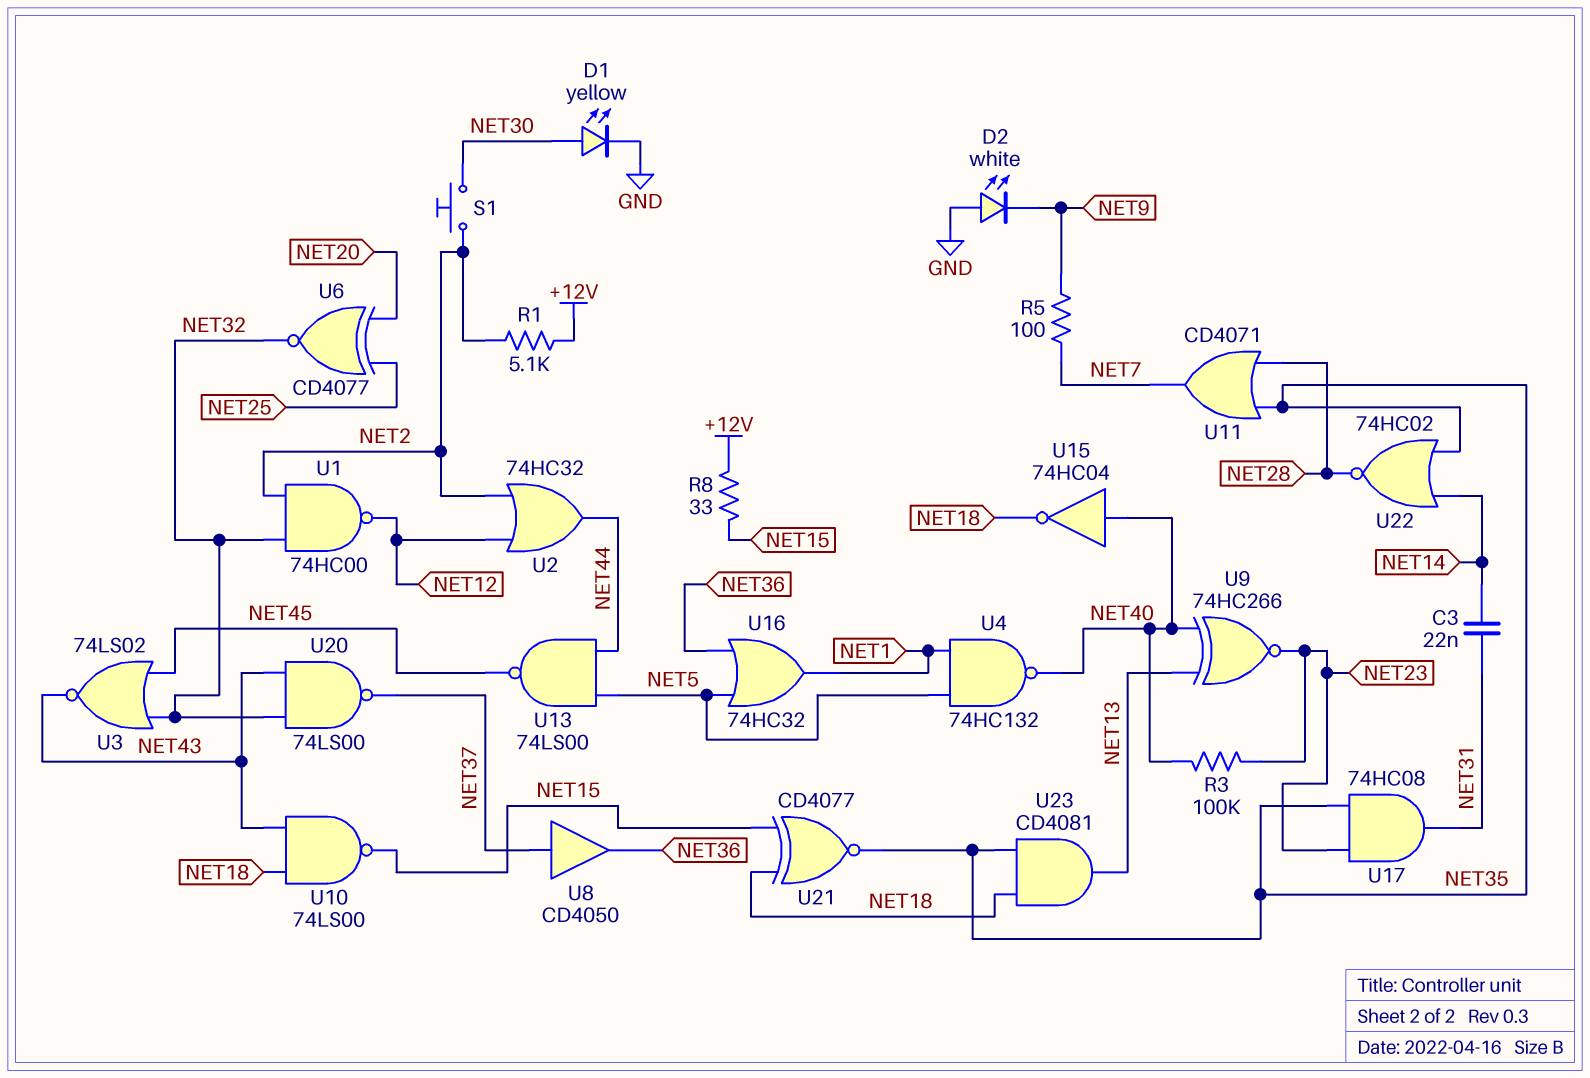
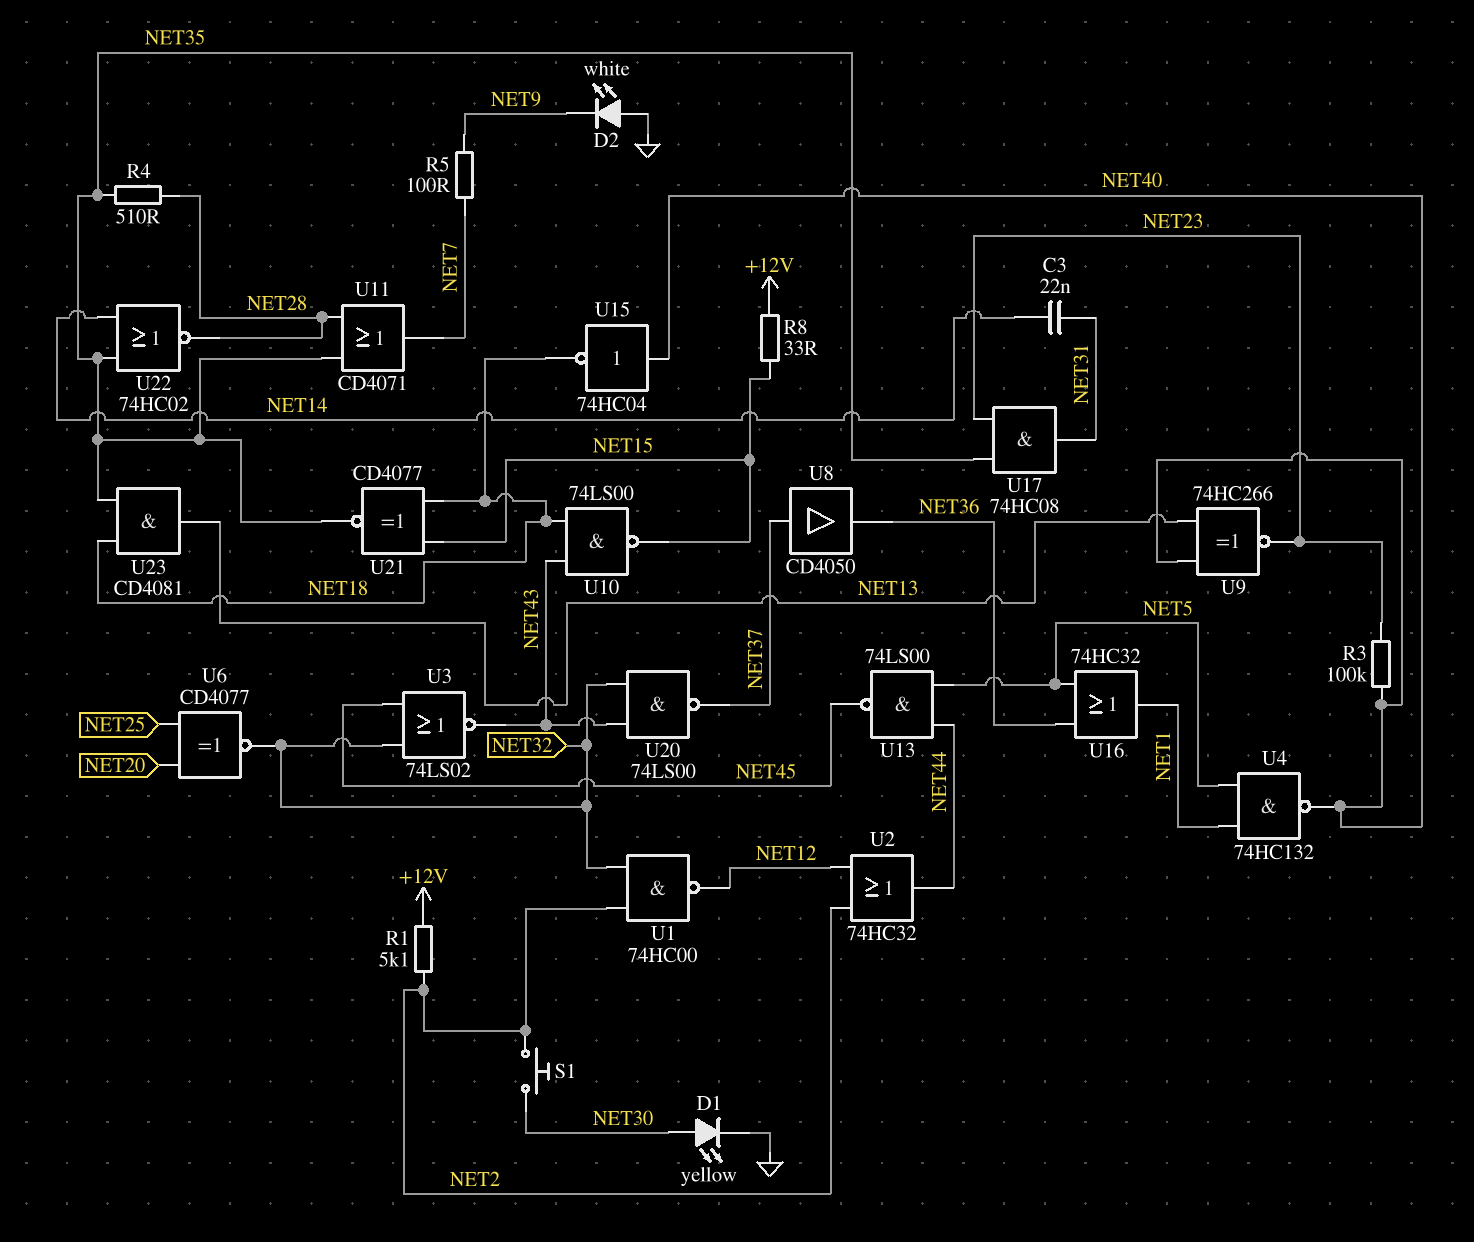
R4: none -> 510 (NET28, NET35)

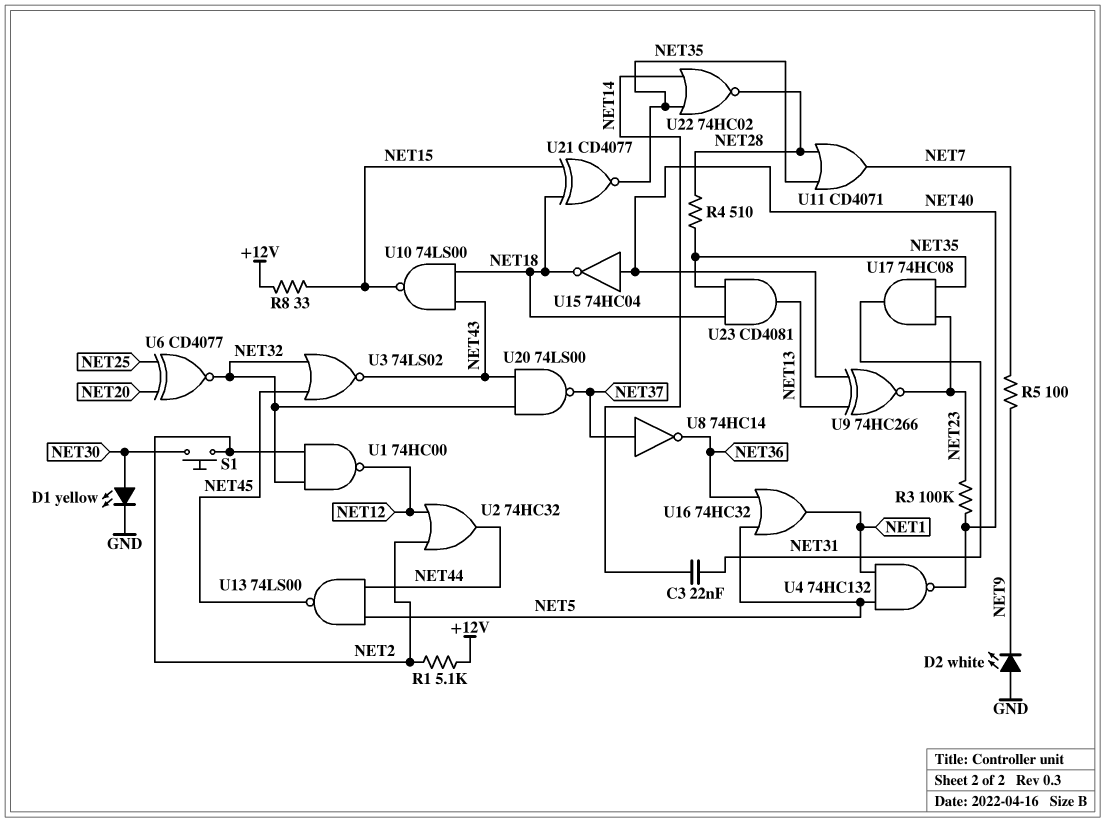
U8: buffer CD4050 (in NET37, out NET36) -> NOT 74HC14 (in NET37, out NET36)

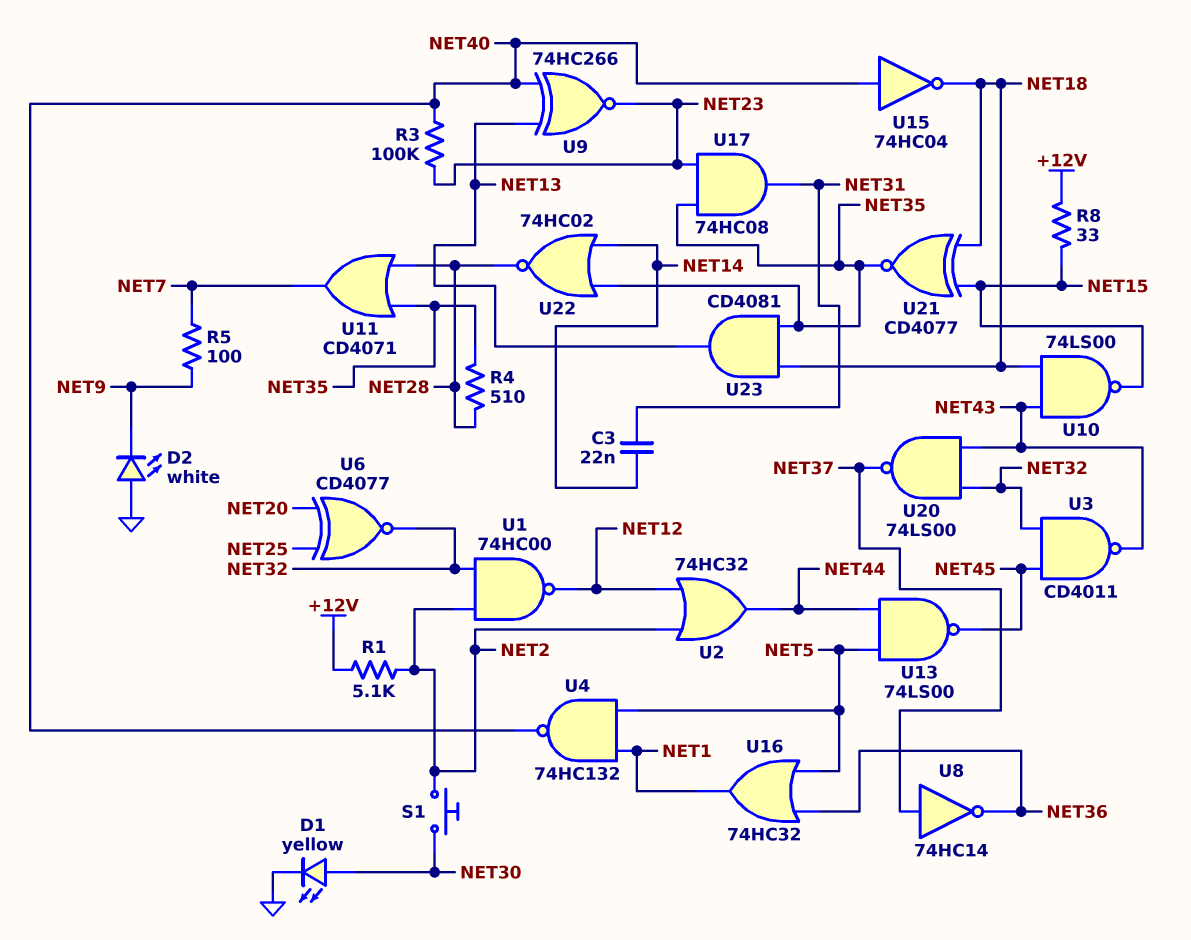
U3: NOR 74LS02 (in NET32, in NET45, out NET43) -> NAND CD4011 (in NET32, in NET45, out NET43)

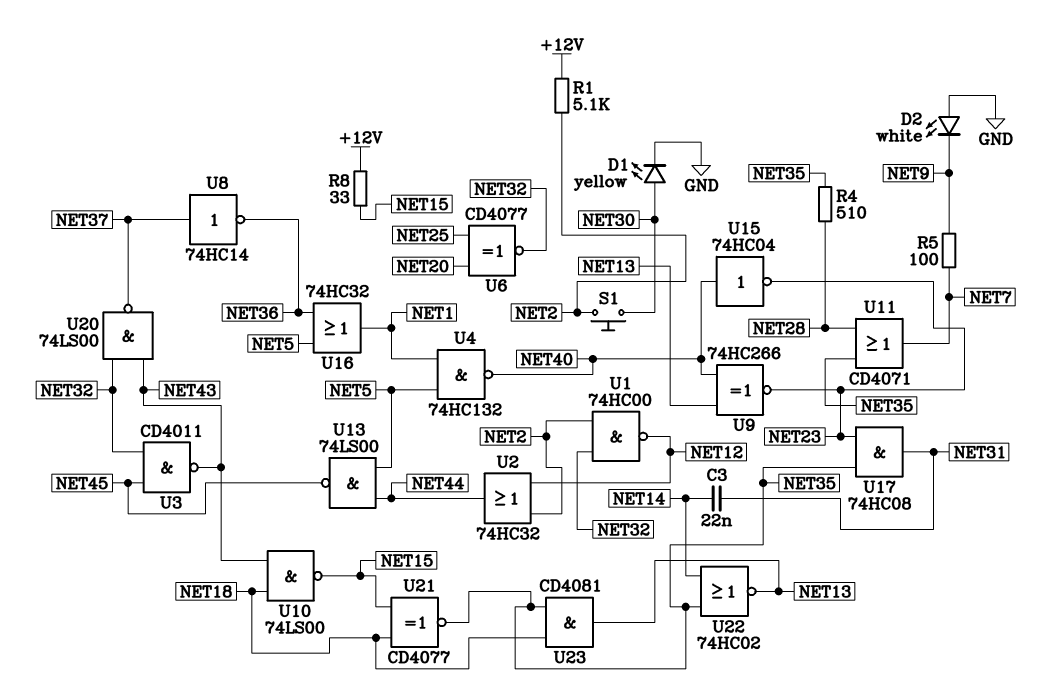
R3: 100k (NET23, NET40) -> none
U15: NOT 74HC04 (in NET40, out NET18) -> NOT 74HC04 (in NET40, out NET23)
U22: NOR 74HC02 (in NET14, in NET35, out NET28) -> NOR 74HC02 (in NET14, in NET35, out NET13)

